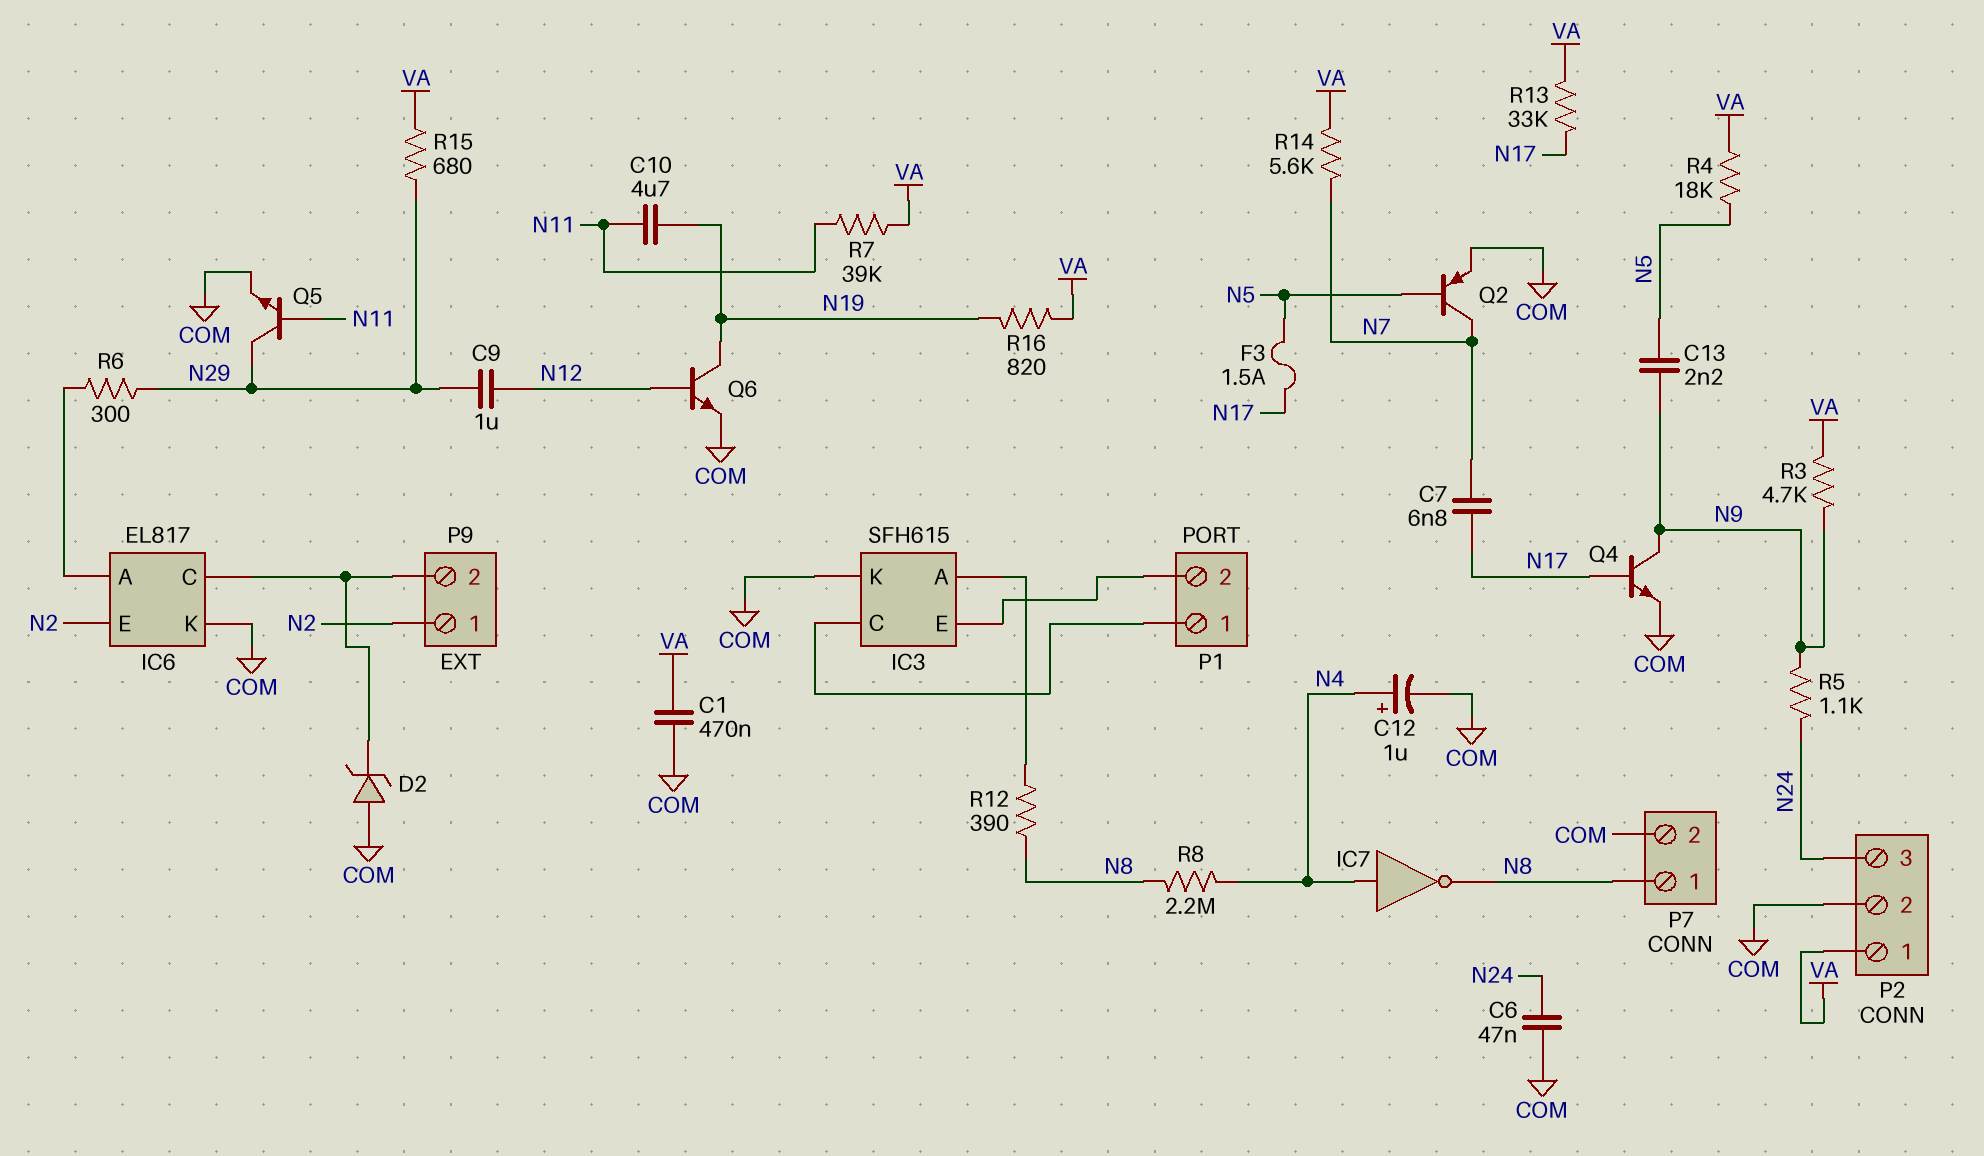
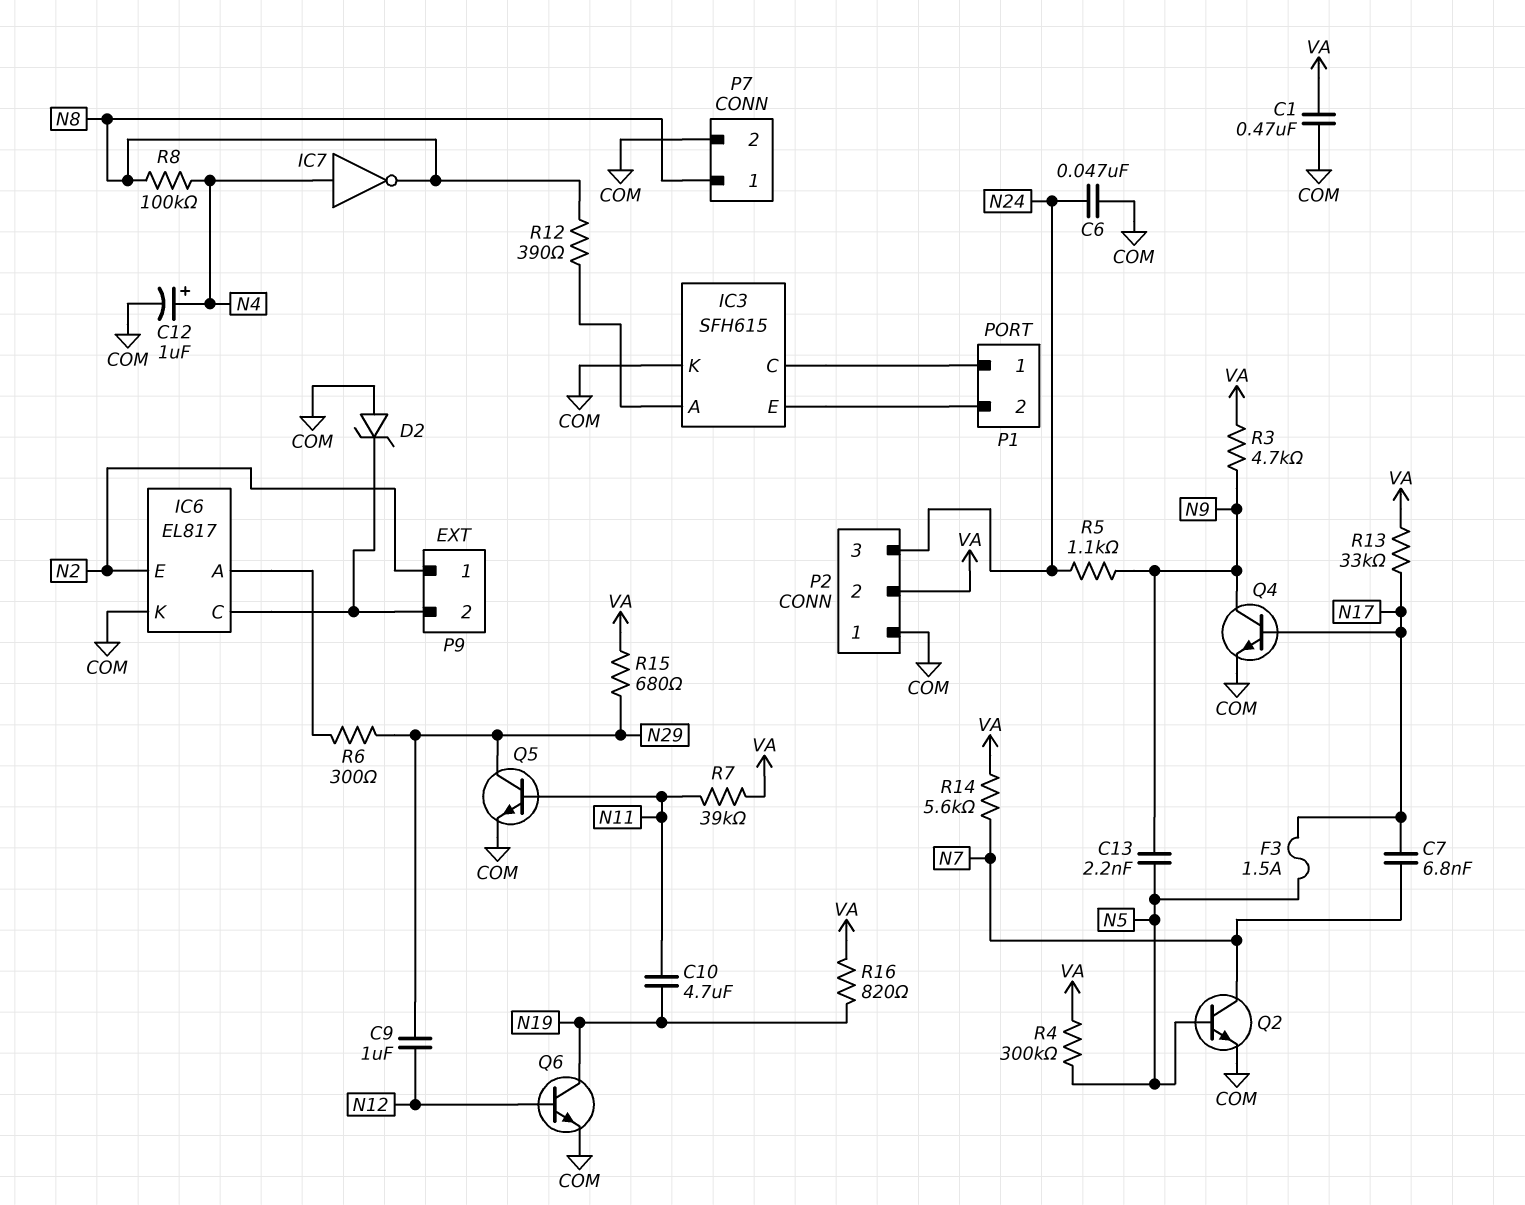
P2 pin 1: VA -> COM
P2 pin 2: COM -> VA
Q2: PNP (B N5, C N7, E COM) -> NPN (B N5, C N7, E COM)
R4: 18k (N5, VA) -> 300k (N5, VA)
R8: 2.2M (N4, N8) -> 100k (N4, N8)

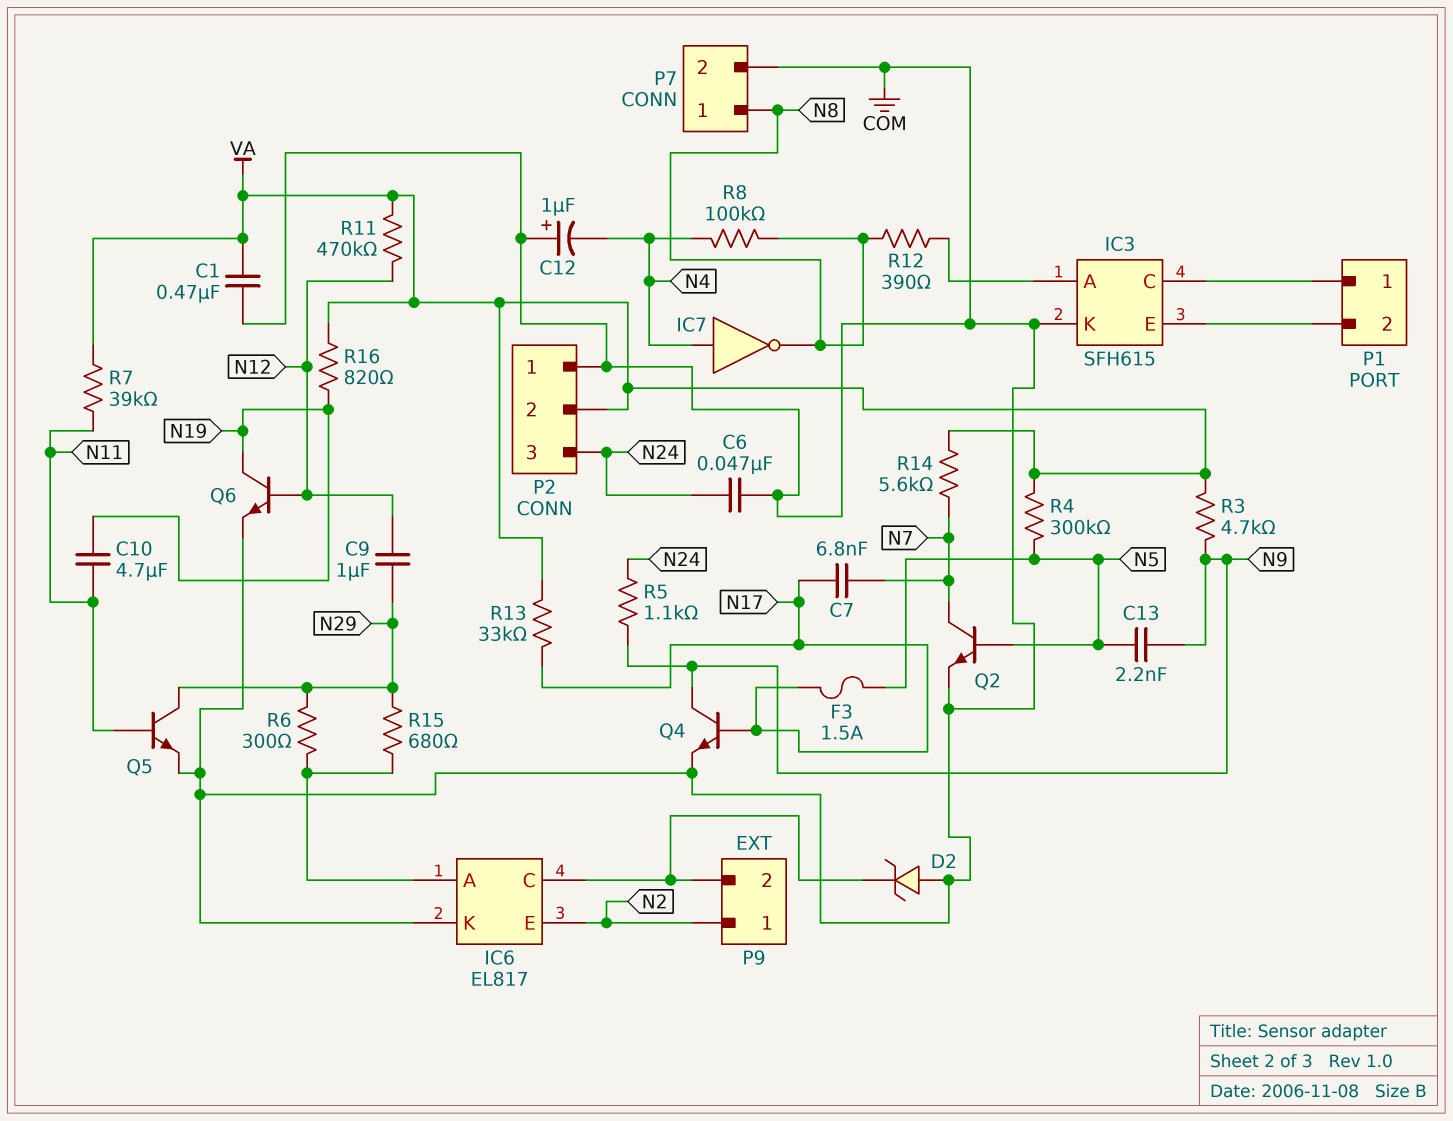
C12: 1uF (plus N4, minus COM) -> 1uF (plus COM, minus N4)
R11: none -> 470k (N12, VA)
R15: 680 (N29, VA) -> 680 (IC6/A, N29)

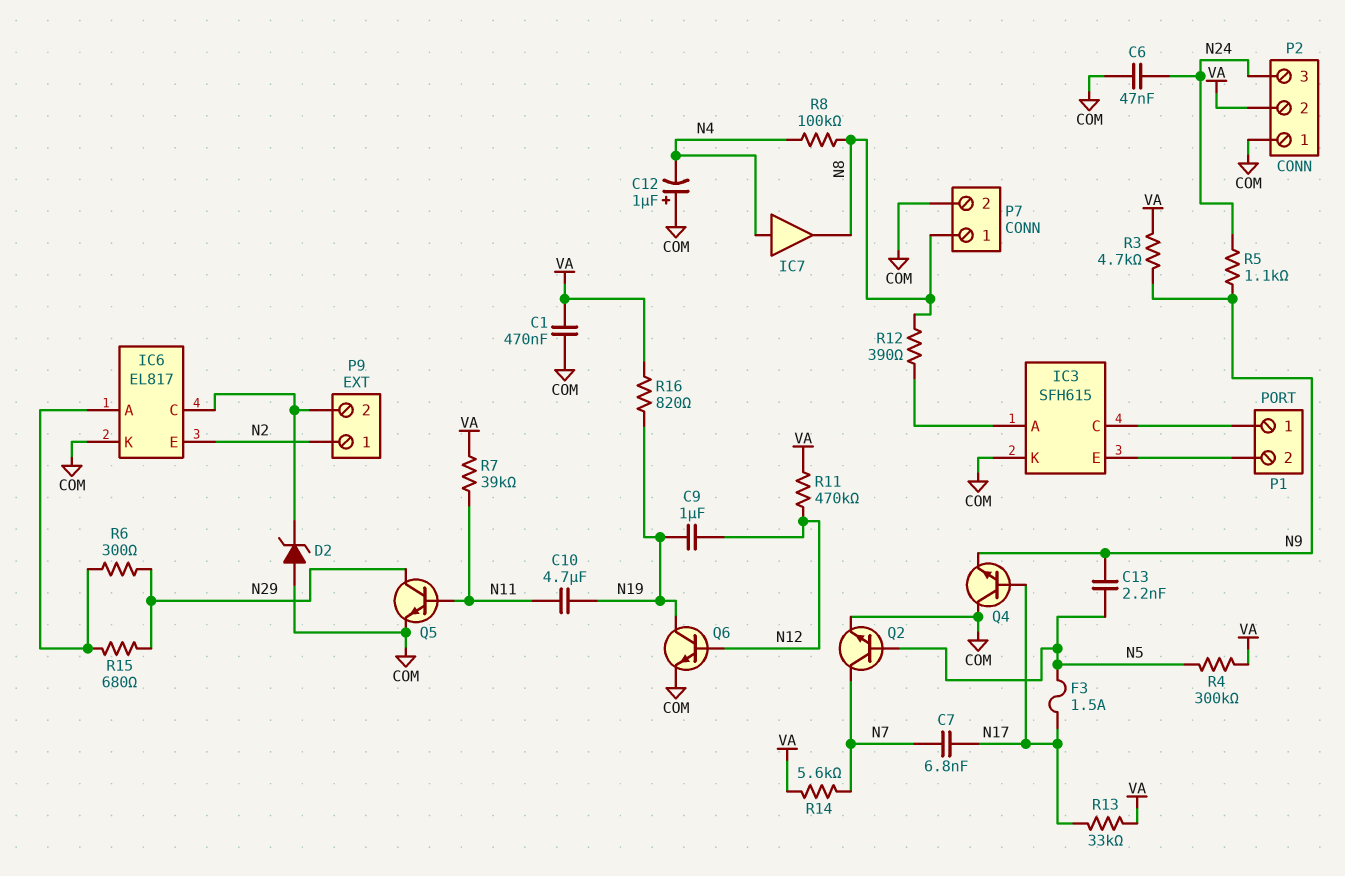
C9: 1uF (N12, N29) -> 1uF (N12, N19)
IC7: NOT (in N4, out N8) -> buffer (in N4, out N8)
Q4: NPN (B N17, C N9, E COM) -> NPN (B N17, C COM, E N9)

